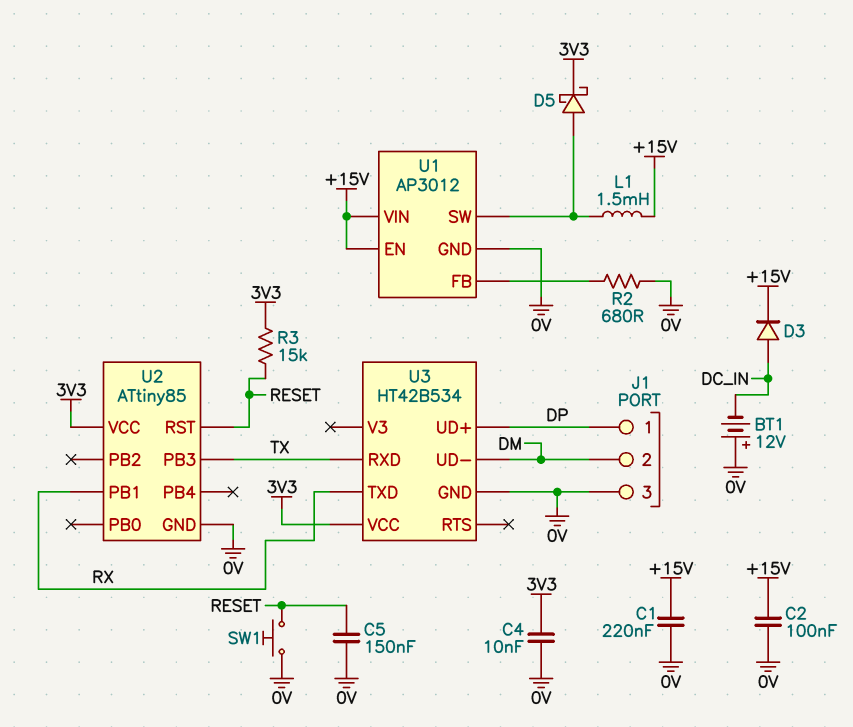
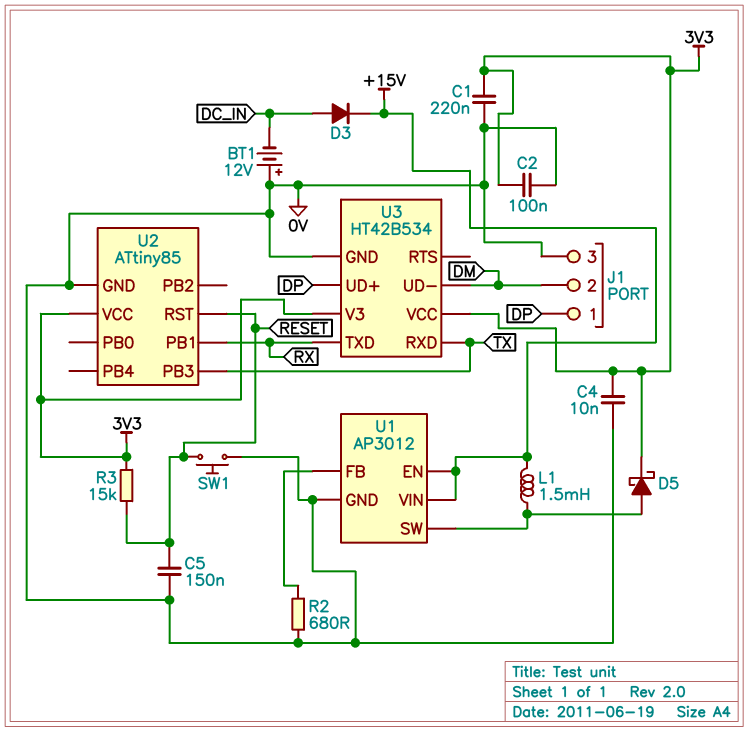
C1: 220nF (+15V, 0V) -> 220nF (0V, 3V3)
C2: 100nF (+15V, 0V) -> 100nF (0V, 3V3)
U3 pin V3: none -> 3V3

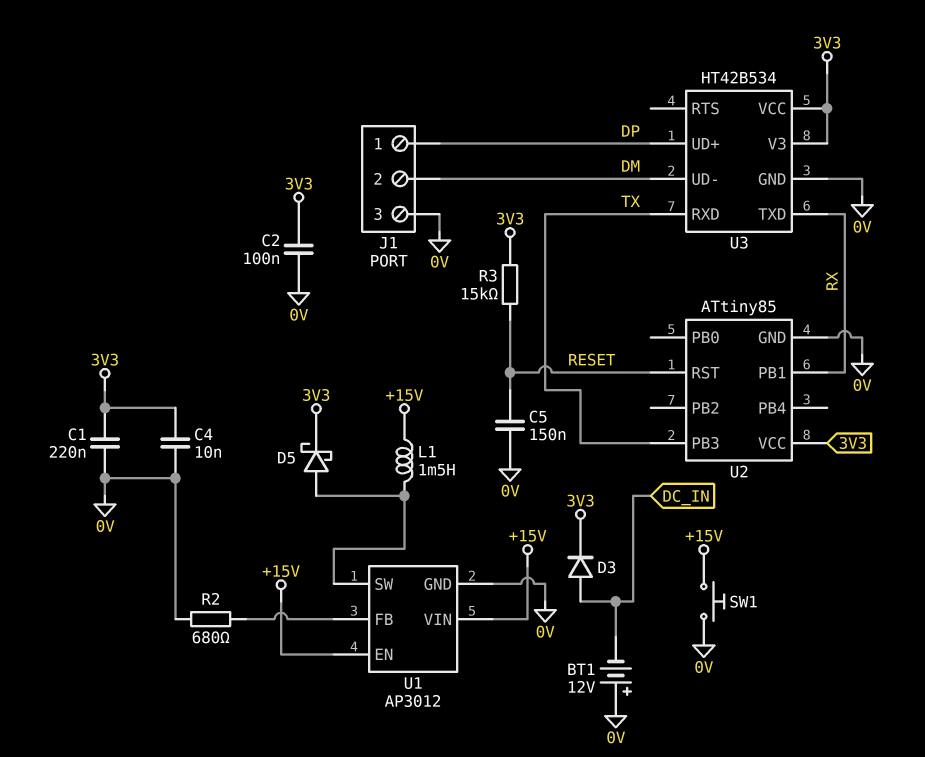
D3: diode (A DC_IN, K +15V) -> diode (A DC_IN, K 3V3)
SW1: button (0V, RESET) -> button (+15V, 0V)

